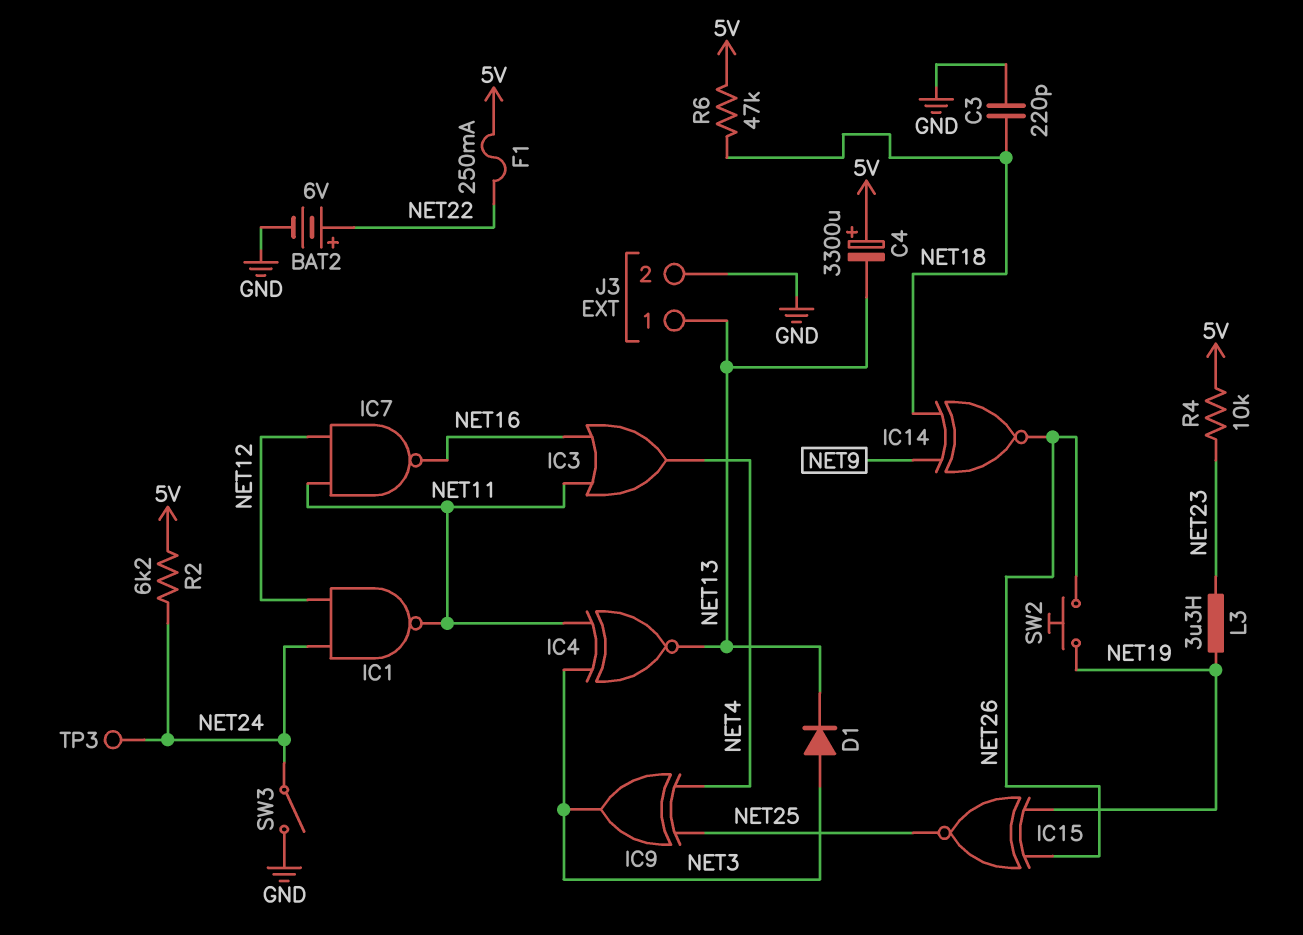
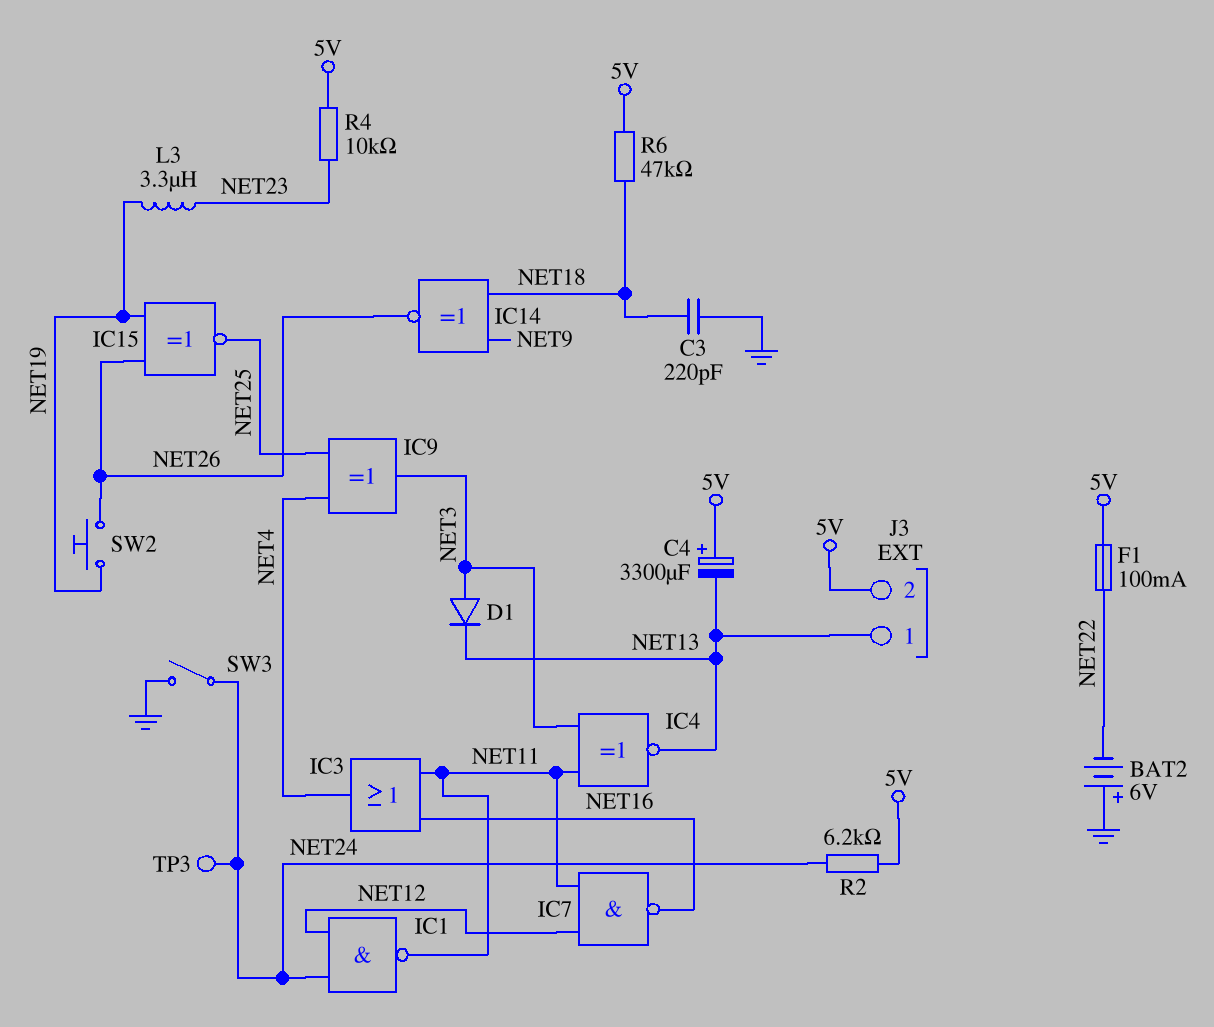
BAT2: 6V (plus NET22, minus GND) -> 6V (plus GND, minus NET22)
F1: 250mA (5V, NET22) -> 100mA (5V, NET22)
J3 pin 2: GND -> 5V

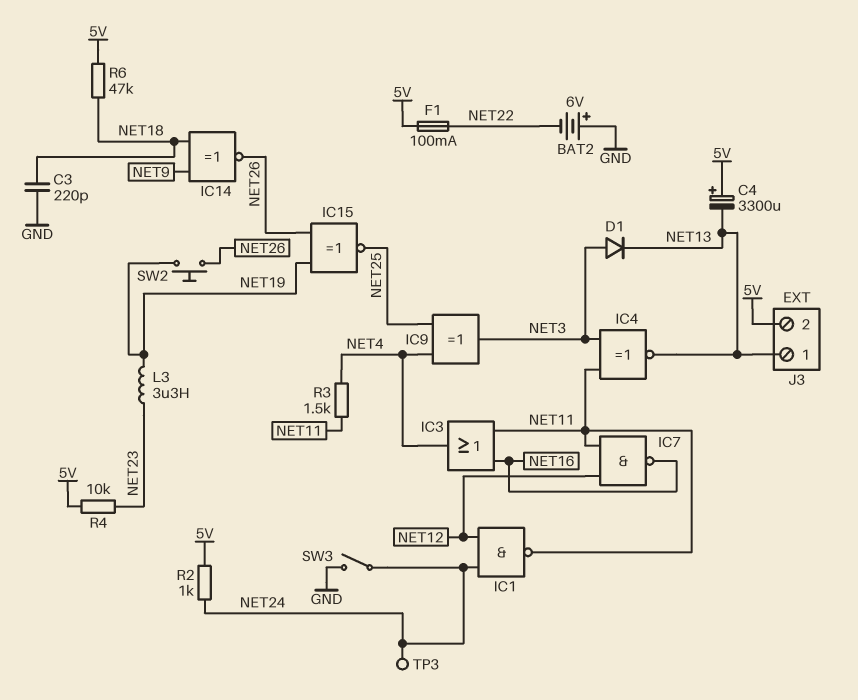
R2: 6.2k (5V, NET24) -> 1k (5V, NET24)
R3: none -> 1.5k (NET4, NET11)

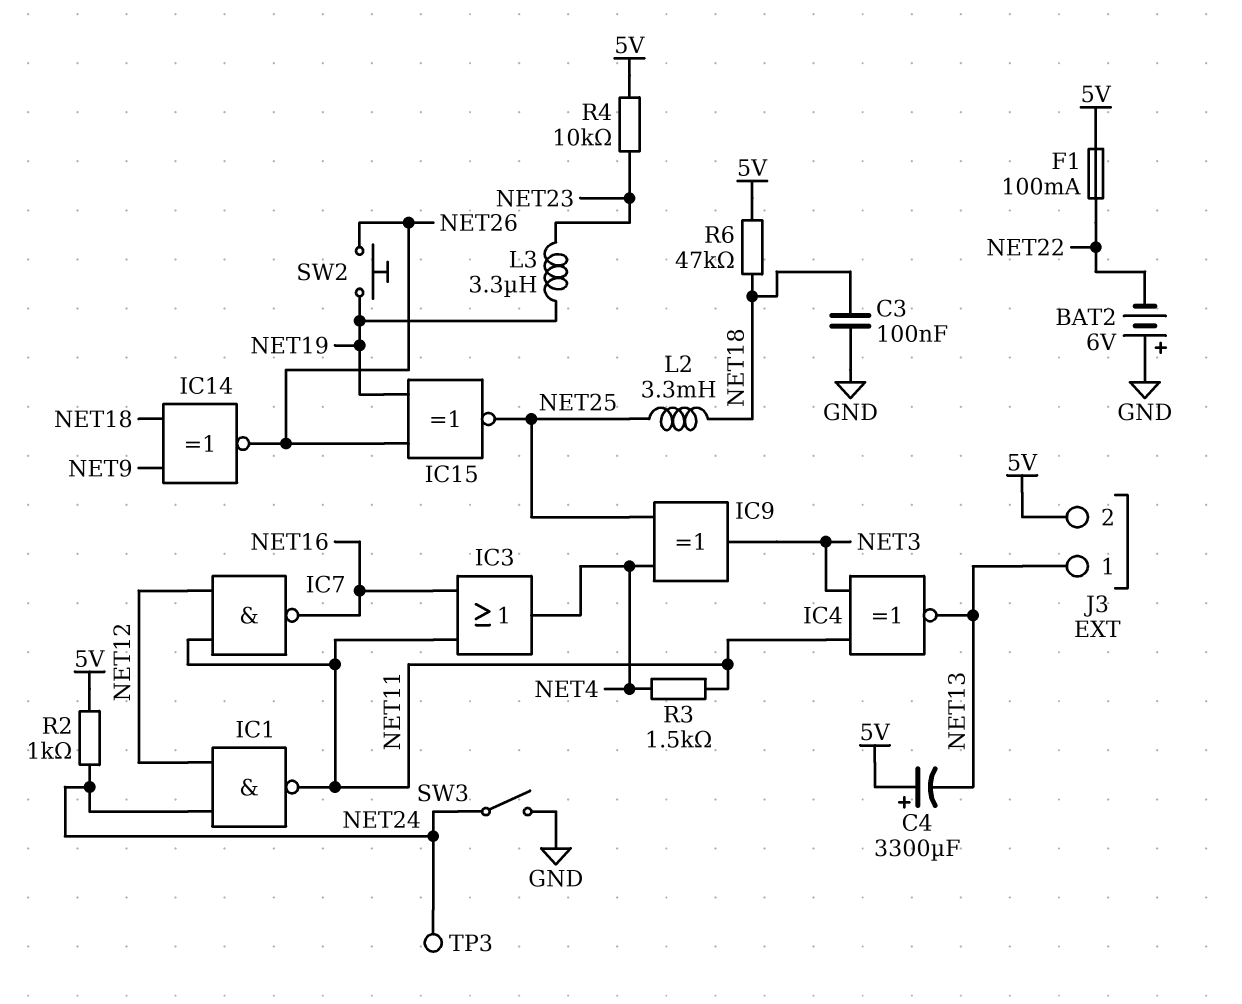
C3: 220pF (GND, NET18) -> 100nF (GND, NET18)
D1: diode (A NET3, K NET13) -> none
L2: none -> 3.3mH (NET18, NET25)

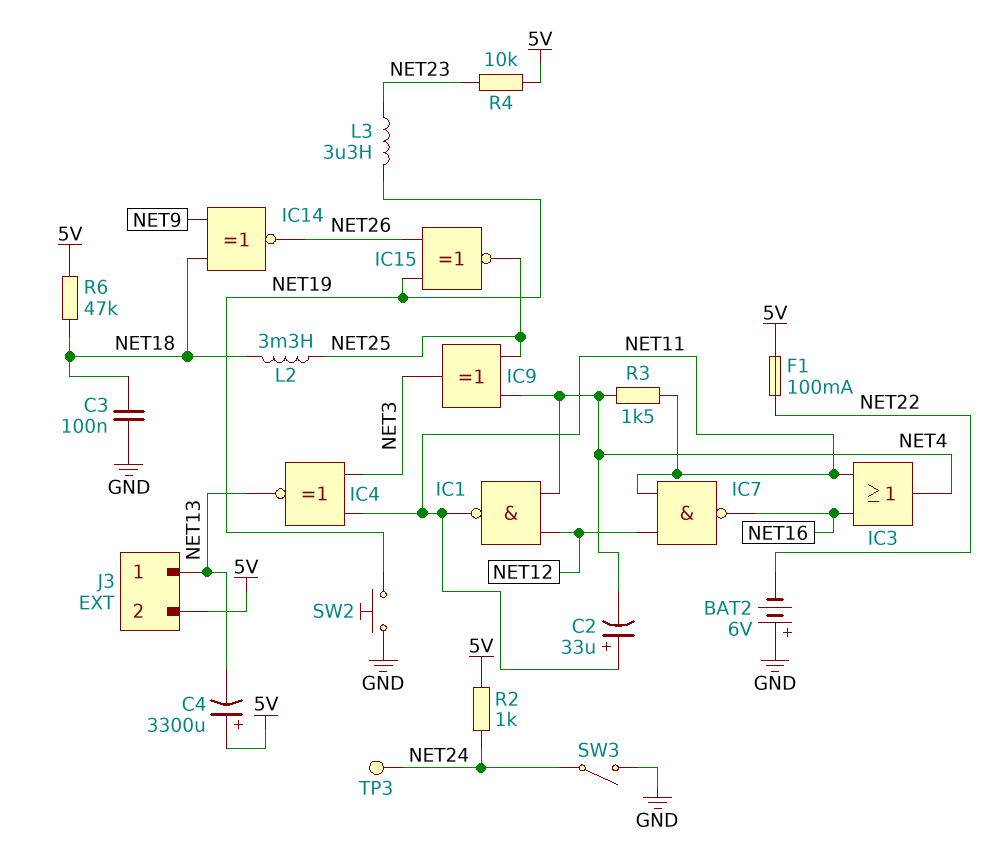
C2: none -> 33uF (plus NET11, minus NET4)
IC1: NAND (in NET12, in NET24, out NET11) -> NAND (in NET4, in NET12, out NET11)
SW2: button (NET19, NET26) -> button (GND, NET19)

